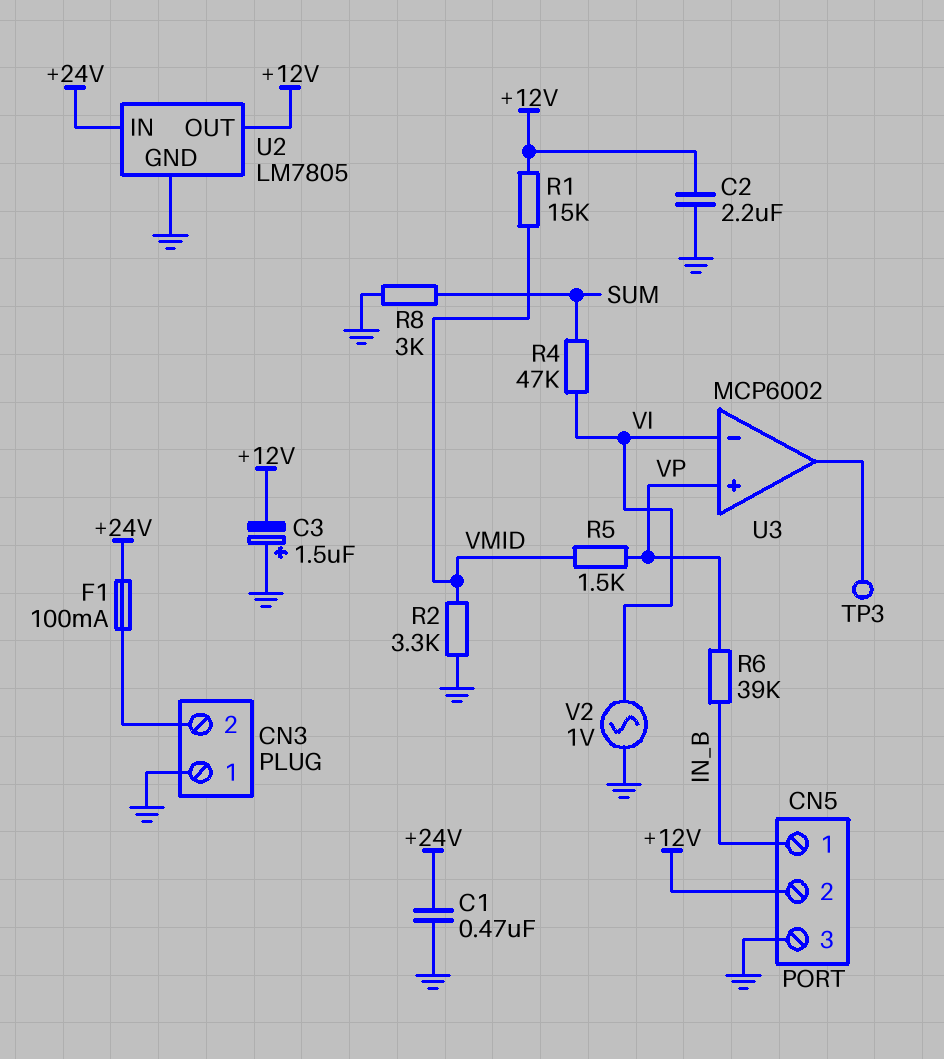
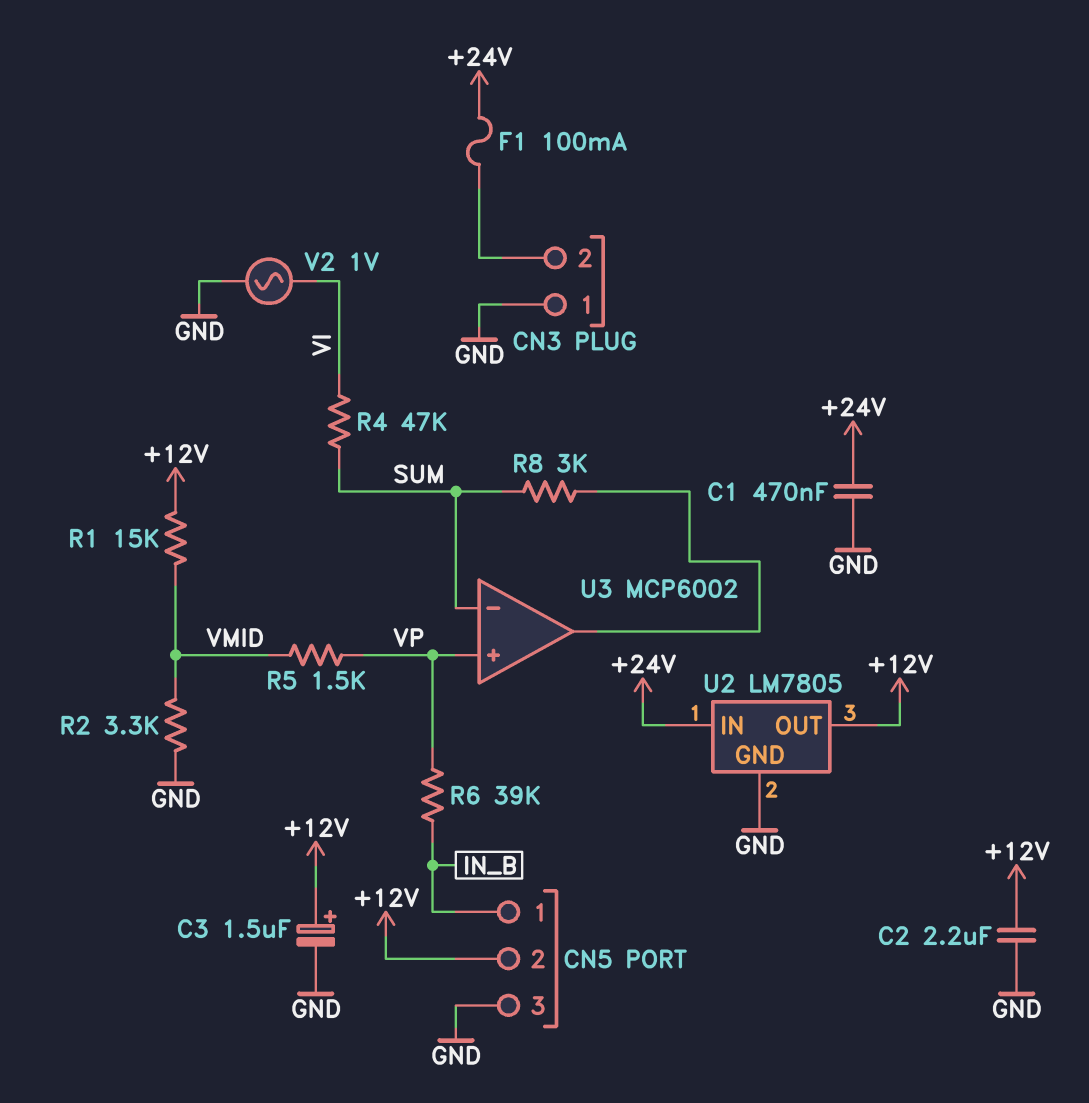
C3: 1.5uF (plus GND, minus +12V) -> 1.5uF (plus +12V, minus GND)
R8: 3k (GND, SUM) -> 3k (SUM, U3/out)
TP3: test point (U3/out) -> none
U3 pin in-: VI -> SUM

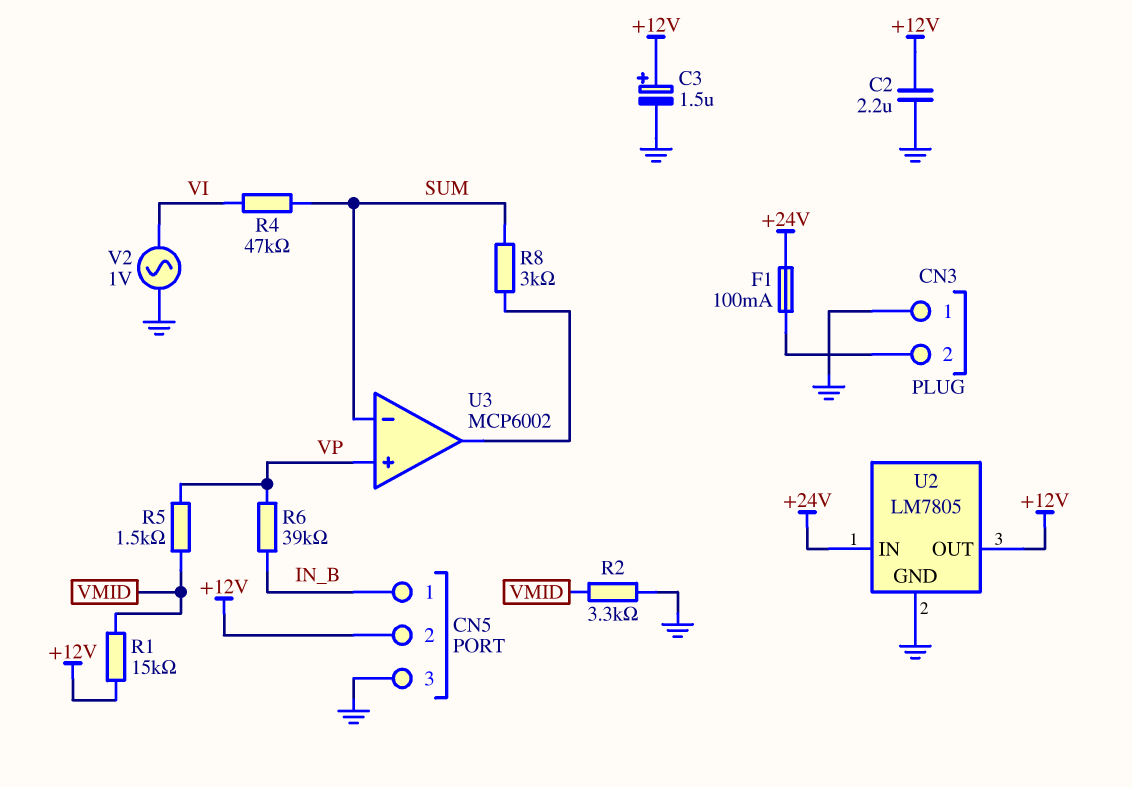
C1: 470nF (+24V, GND) -> none

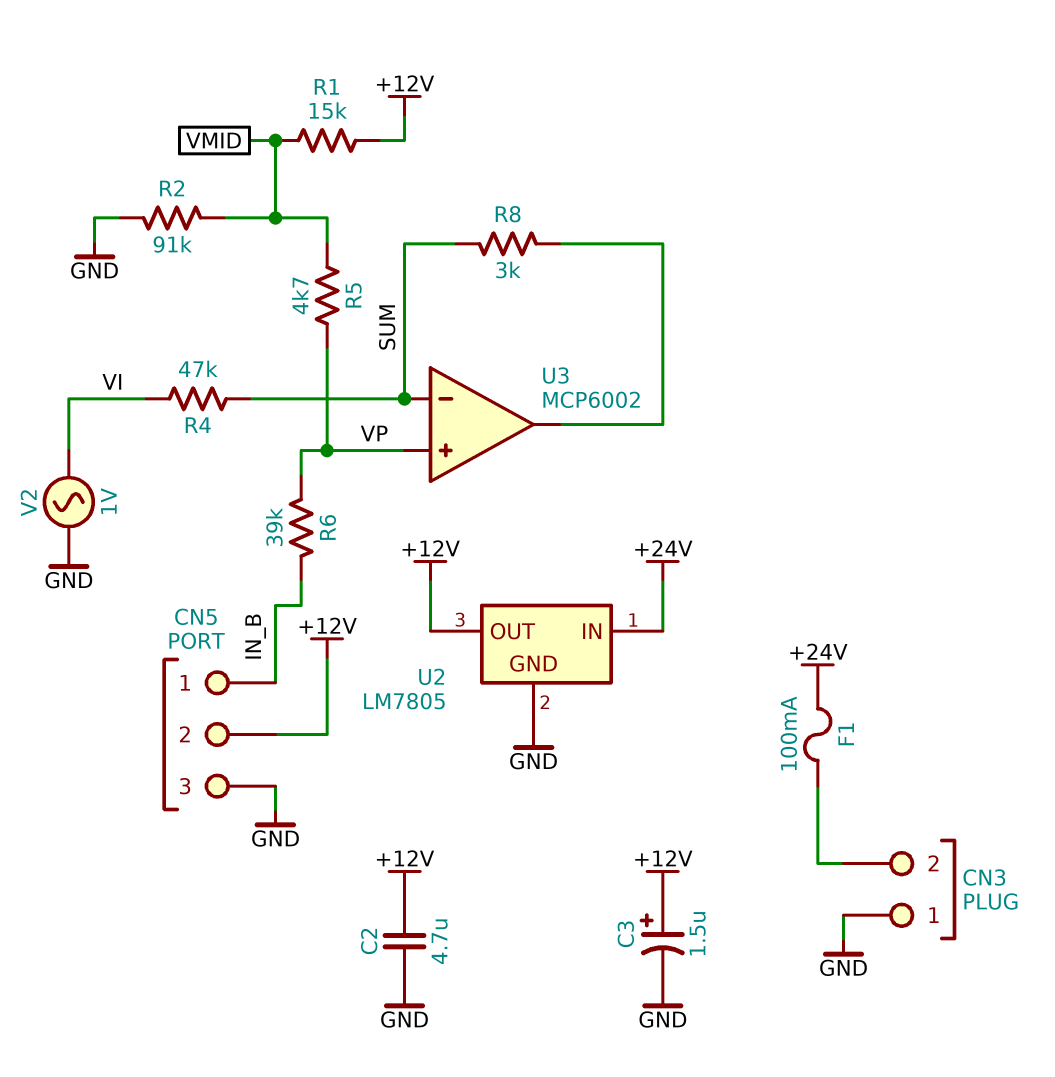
C2: 2.2uF (+12V, GND) -> 4.7uF (+12V, GND)
R2: 3.3k (GND, VMID) -> 91k (GND, VMID)
R5: 1.5k (VMID, VP) -> 4.7k (VMID, VP)

